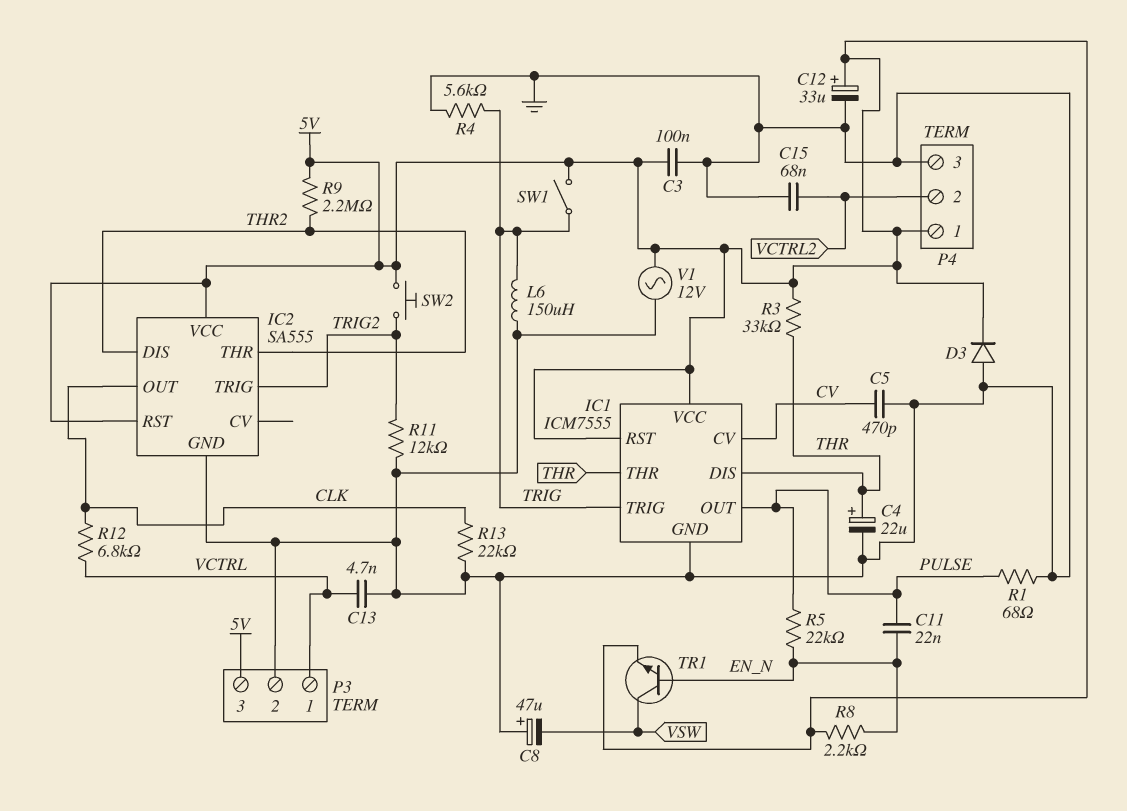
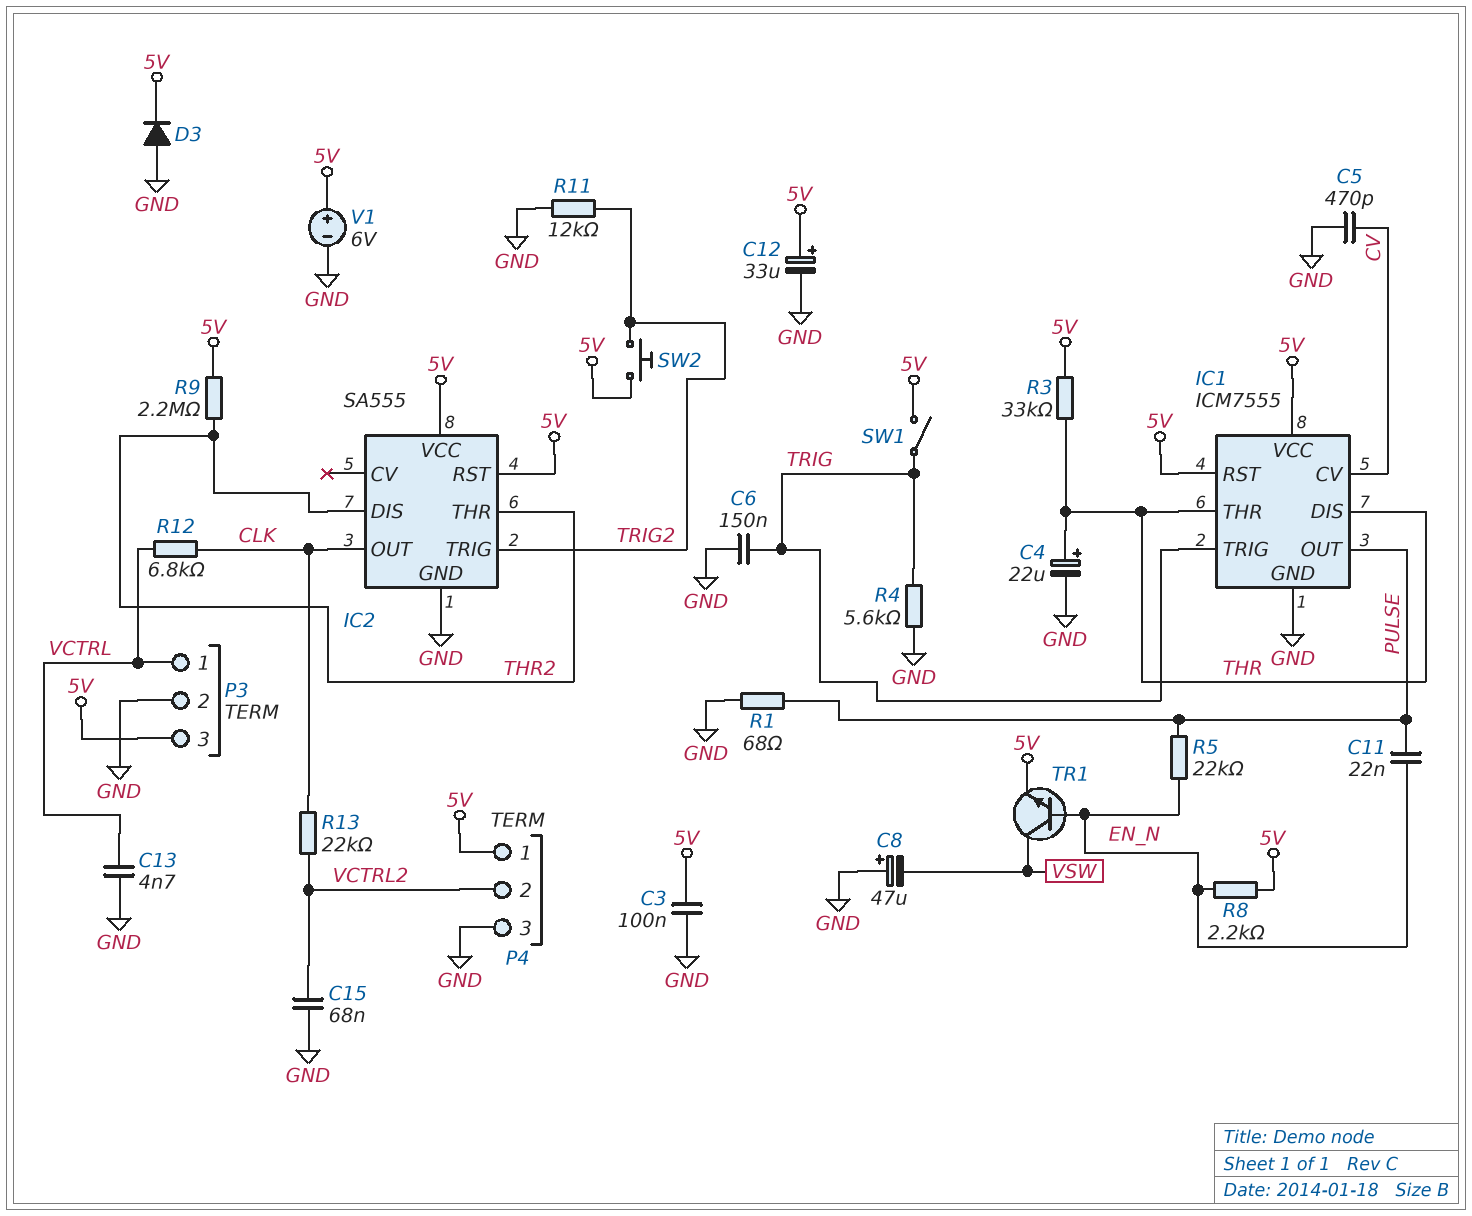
C6: none -> 150nF (GND, TRIG)
L6: 150uH (GND, TRIG) -> none
R13: 22k (CLK, GND) -> 22k (CLK, VCTRL2)
V1: AC 12V (5V, GND) -> 6V (plus 5V, minus GND)

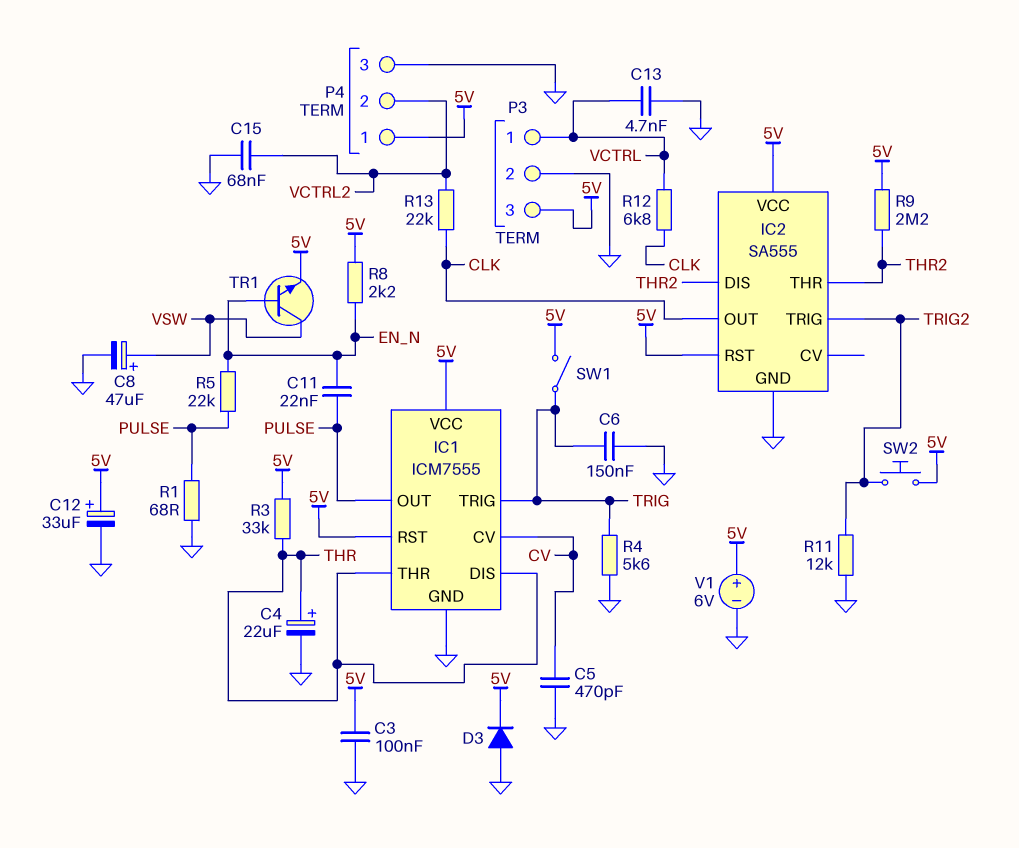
C8: 47uF (plus GND, minus VSW) -> 47uF (plus VSW, minus GND)

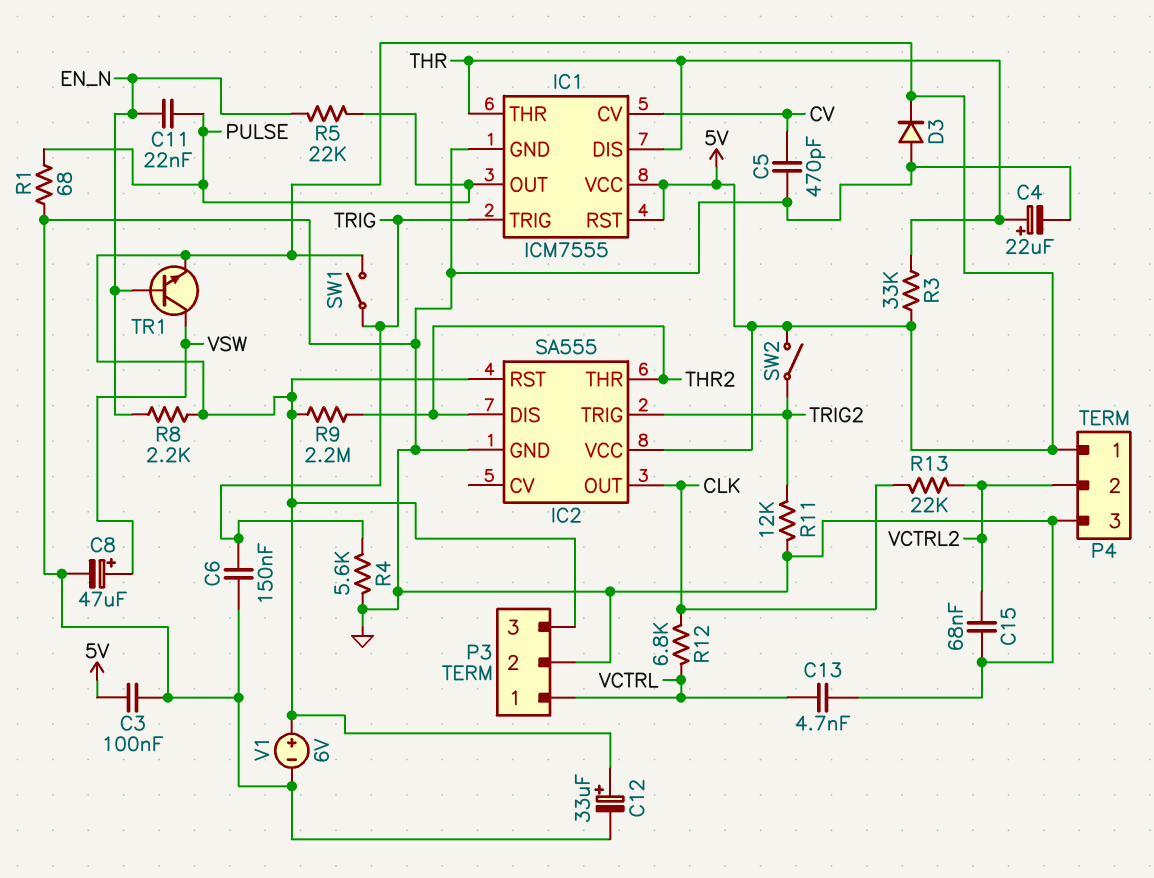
SW2: button (5V, TRIG2) -> switch (5V, TRIG2)

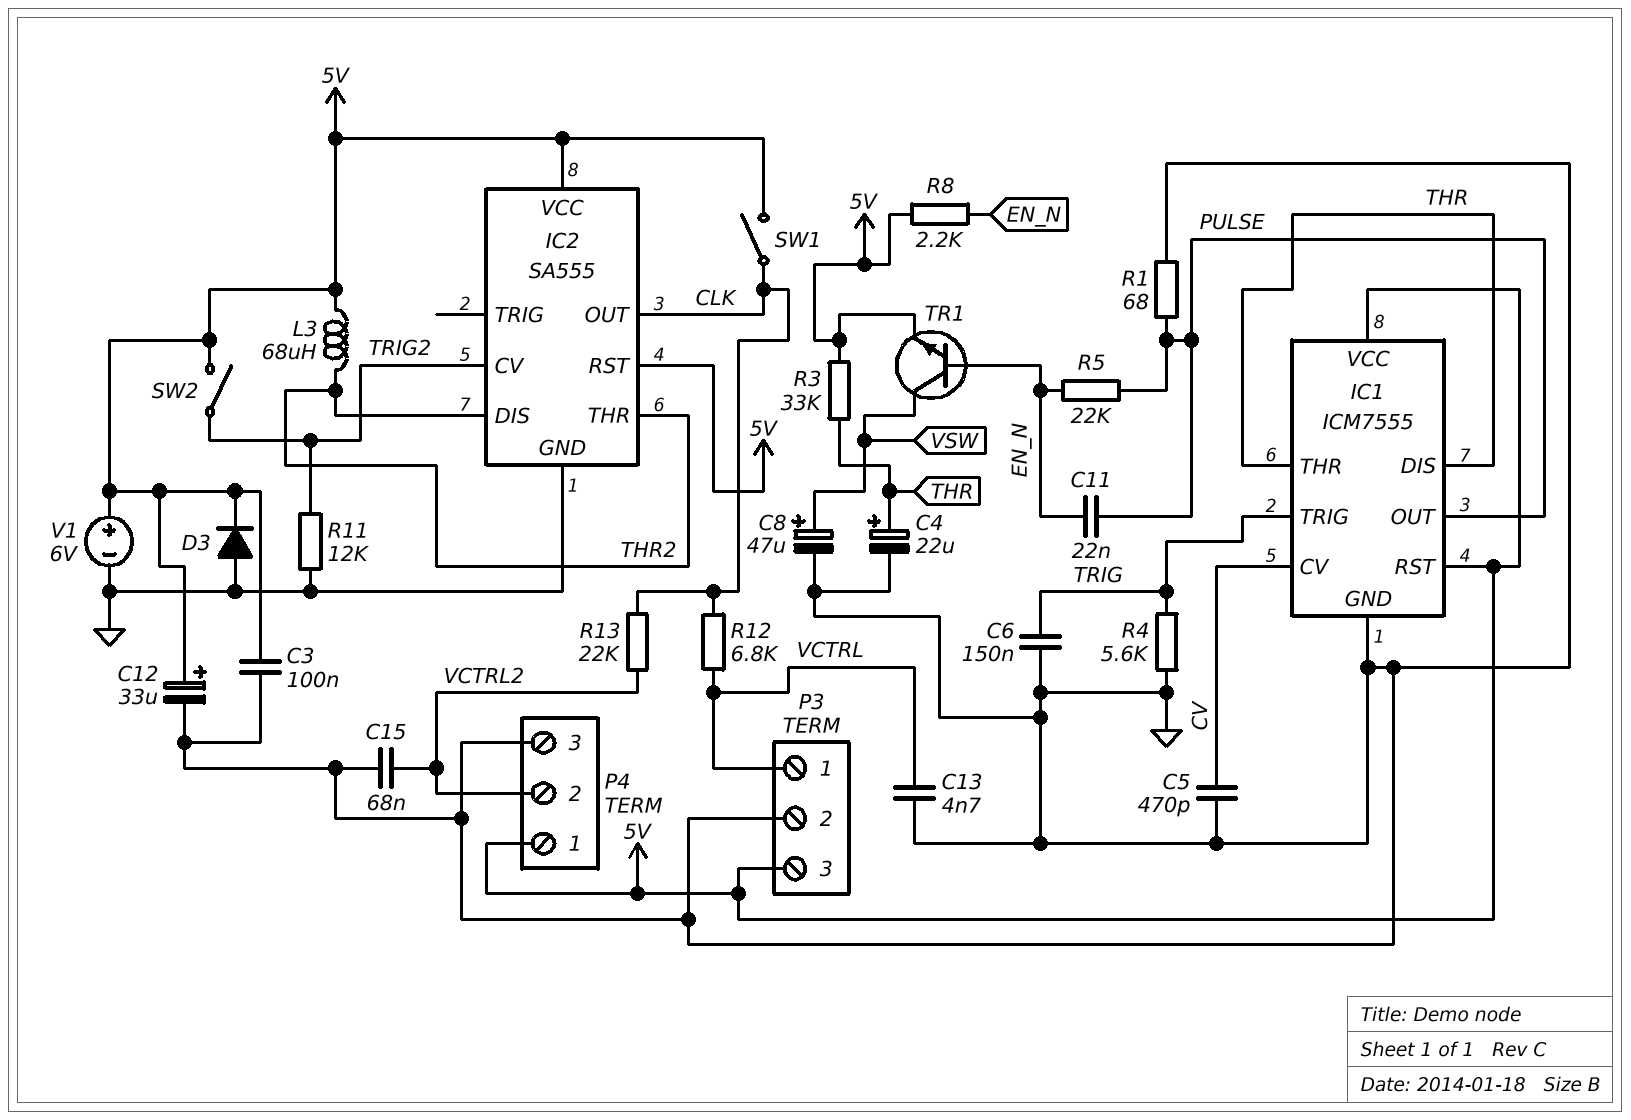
IC2 pin CV: none -> TRIG2
IC2 pin TRIG: TRIG2 -> none
L3: none -> 68uH (5V, THR2)
R9: 2.2M (5V, THR2) -> none
SW1: switch (5V, TRIG) -> switch (5V, CLK)

